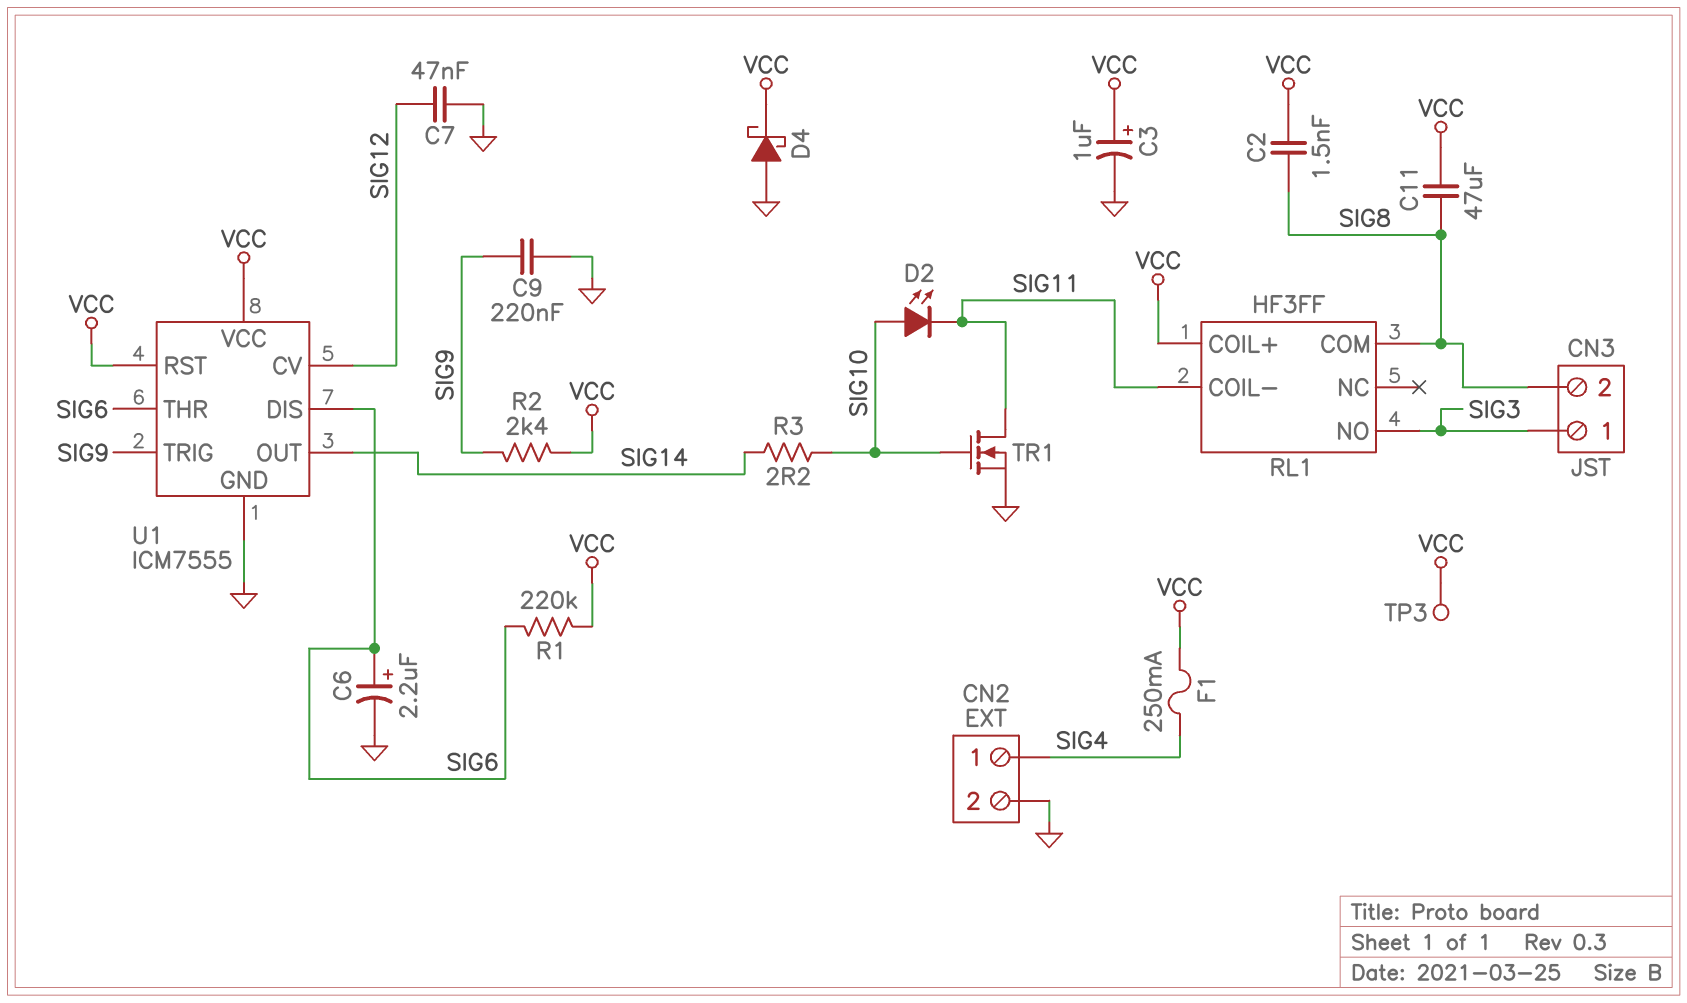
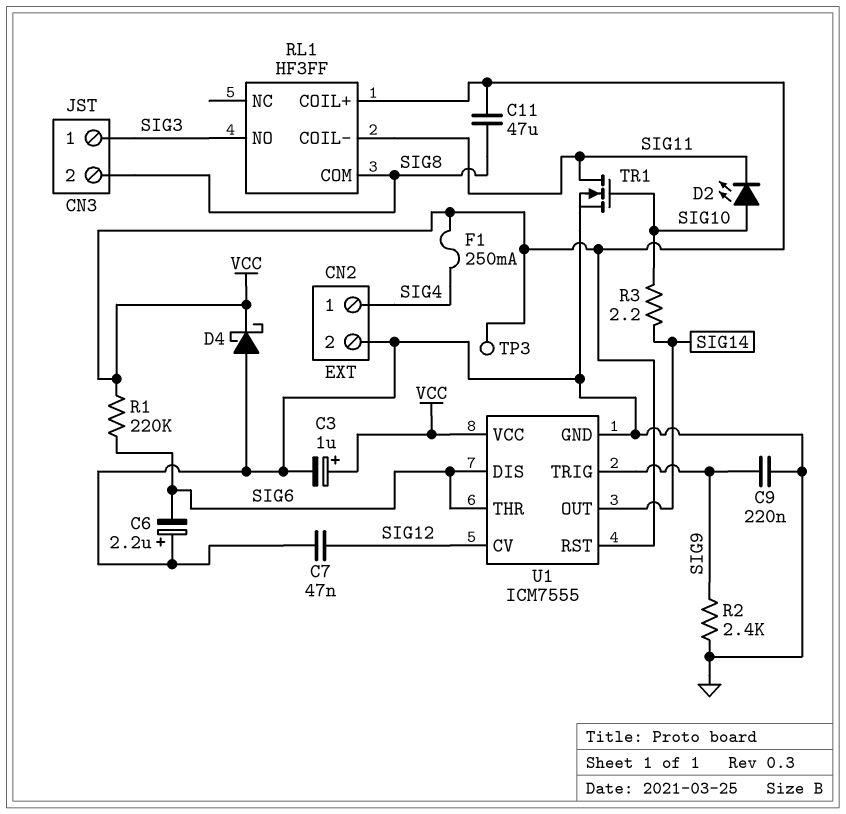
C2: 1.5nF (SIG8, VCC) -> none
C6: 2.2uF (plus SIG6, minus GND) -> 2.2uF (plus GND, minus SIG6)
R2: 2.4k (SIG9, VCC) -> 2.4k (GND, SIG9)

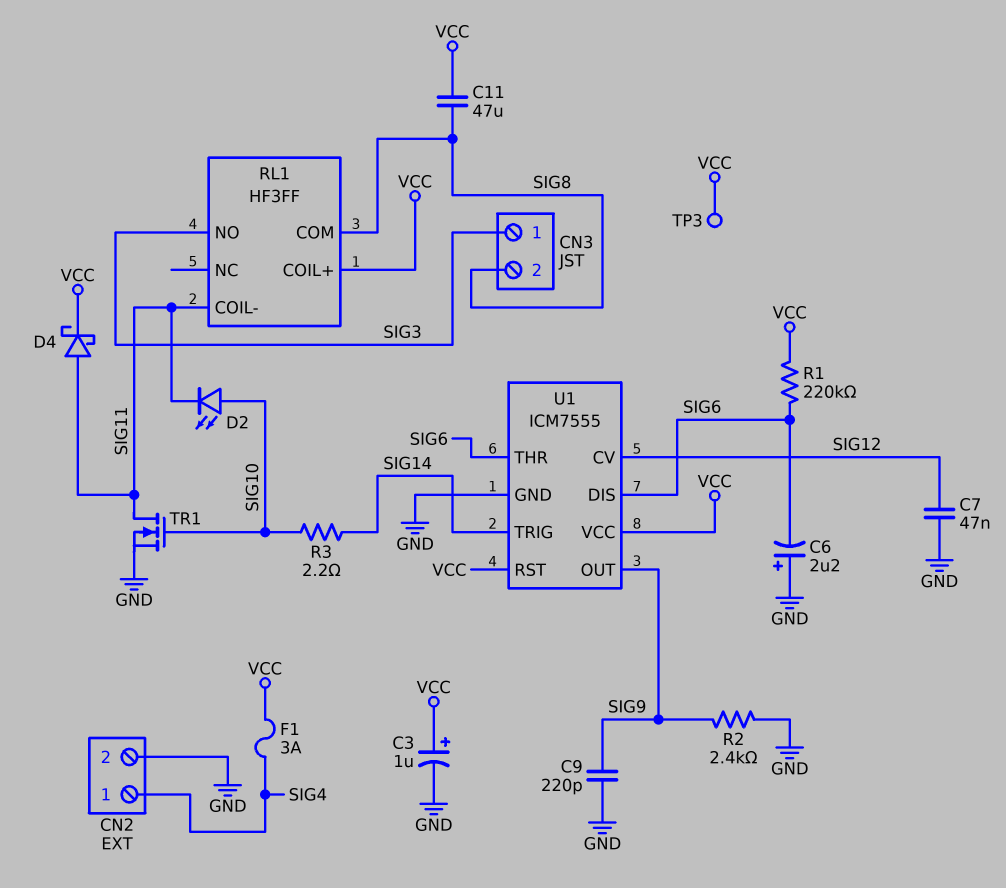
C9: 220nF (GND, SIG9) -> 220pF (GND, SIG9)
D4: schottky (A GND, K VCC) -> schottky (A SIG11, K VCC)
F1: 250mA (SIG4, VCC) -> 3A (SIG4, VCC)
U1 pin OUT: SIG14 -> SIG9
U1 pin TRIG: SIG9 -> SIG14

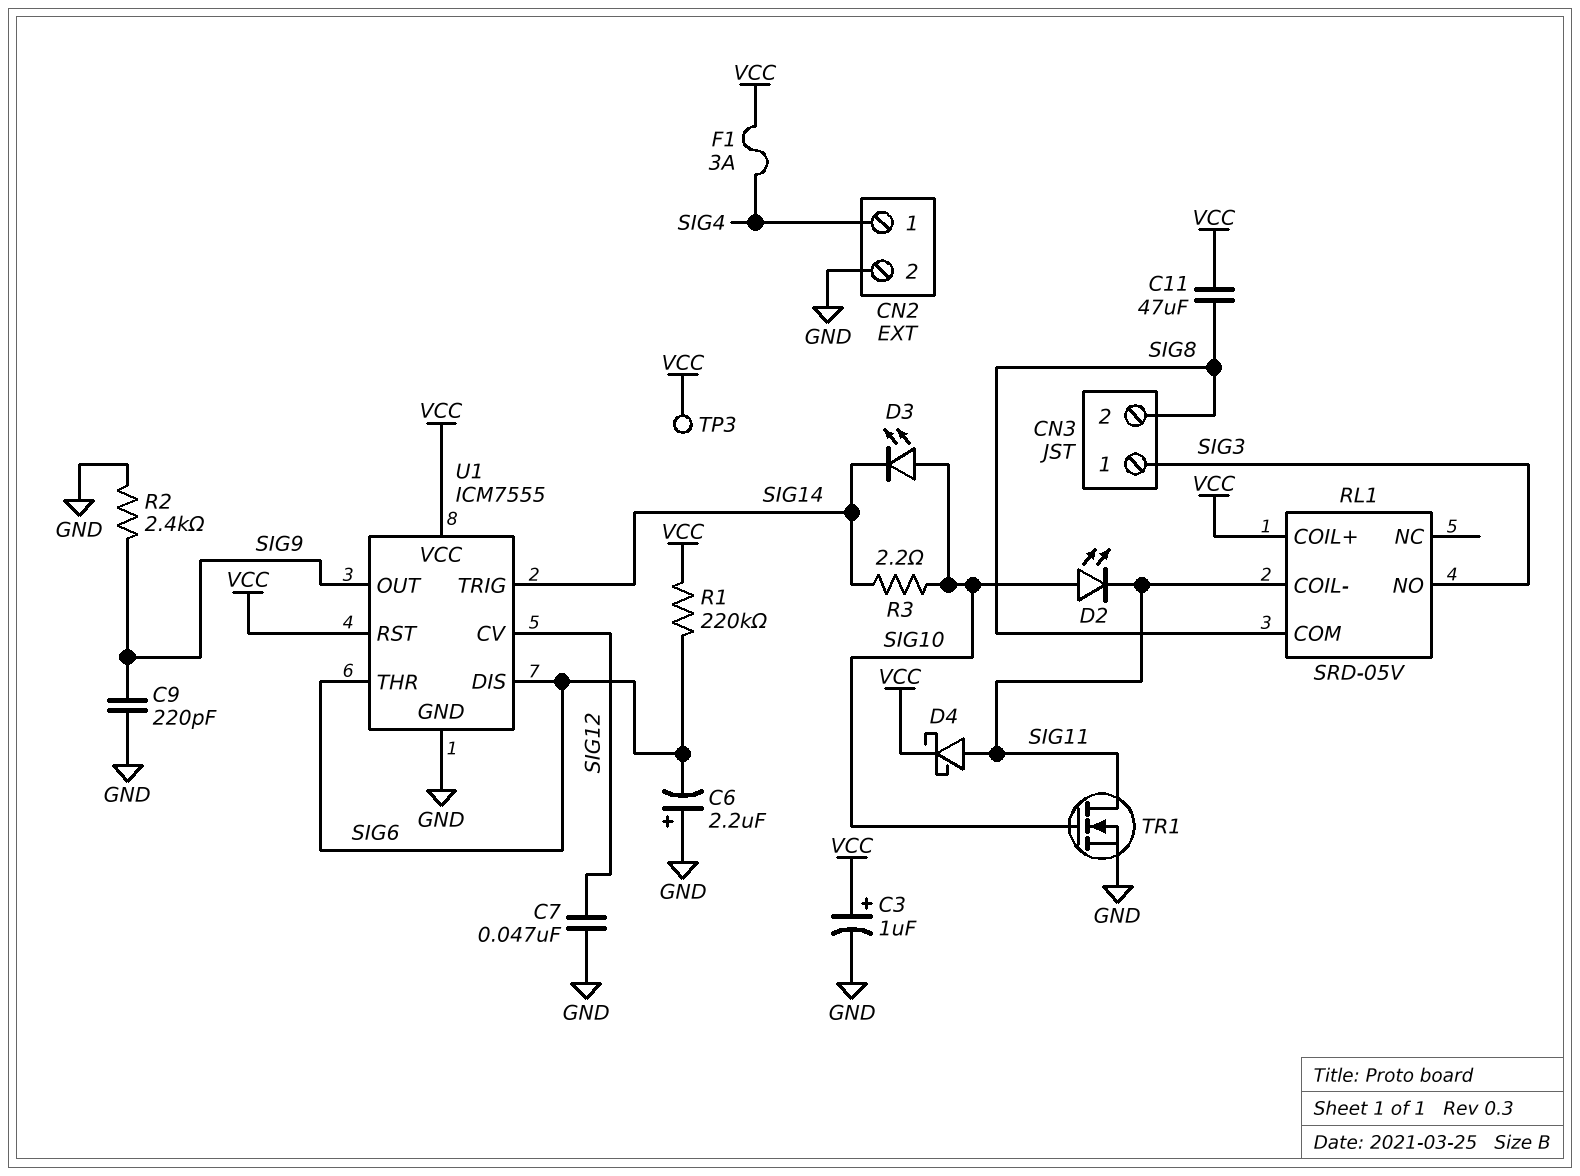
D3: none -> LED (A SIG10, K SIG14)
RL1: HF3FF -> SRD-05V

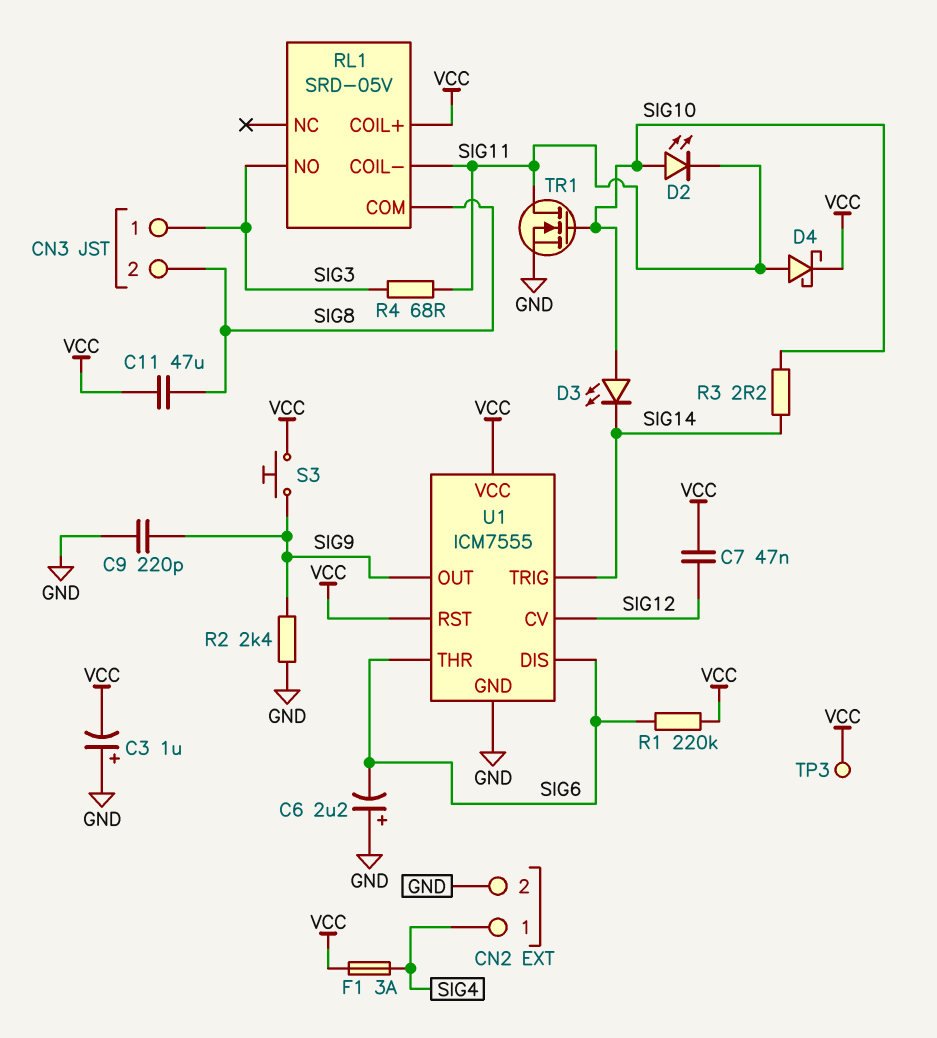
C3: 1uF (plus VCC, minus GND) -> 1uF (plus GND, minus VCC)
C7: 47nF (GND, SIG12) -> 47nF (SIG12, VCC)
R4: none -> 68 (SIG3, SIG11)
S3: none -> button (SIG9, VCC)

